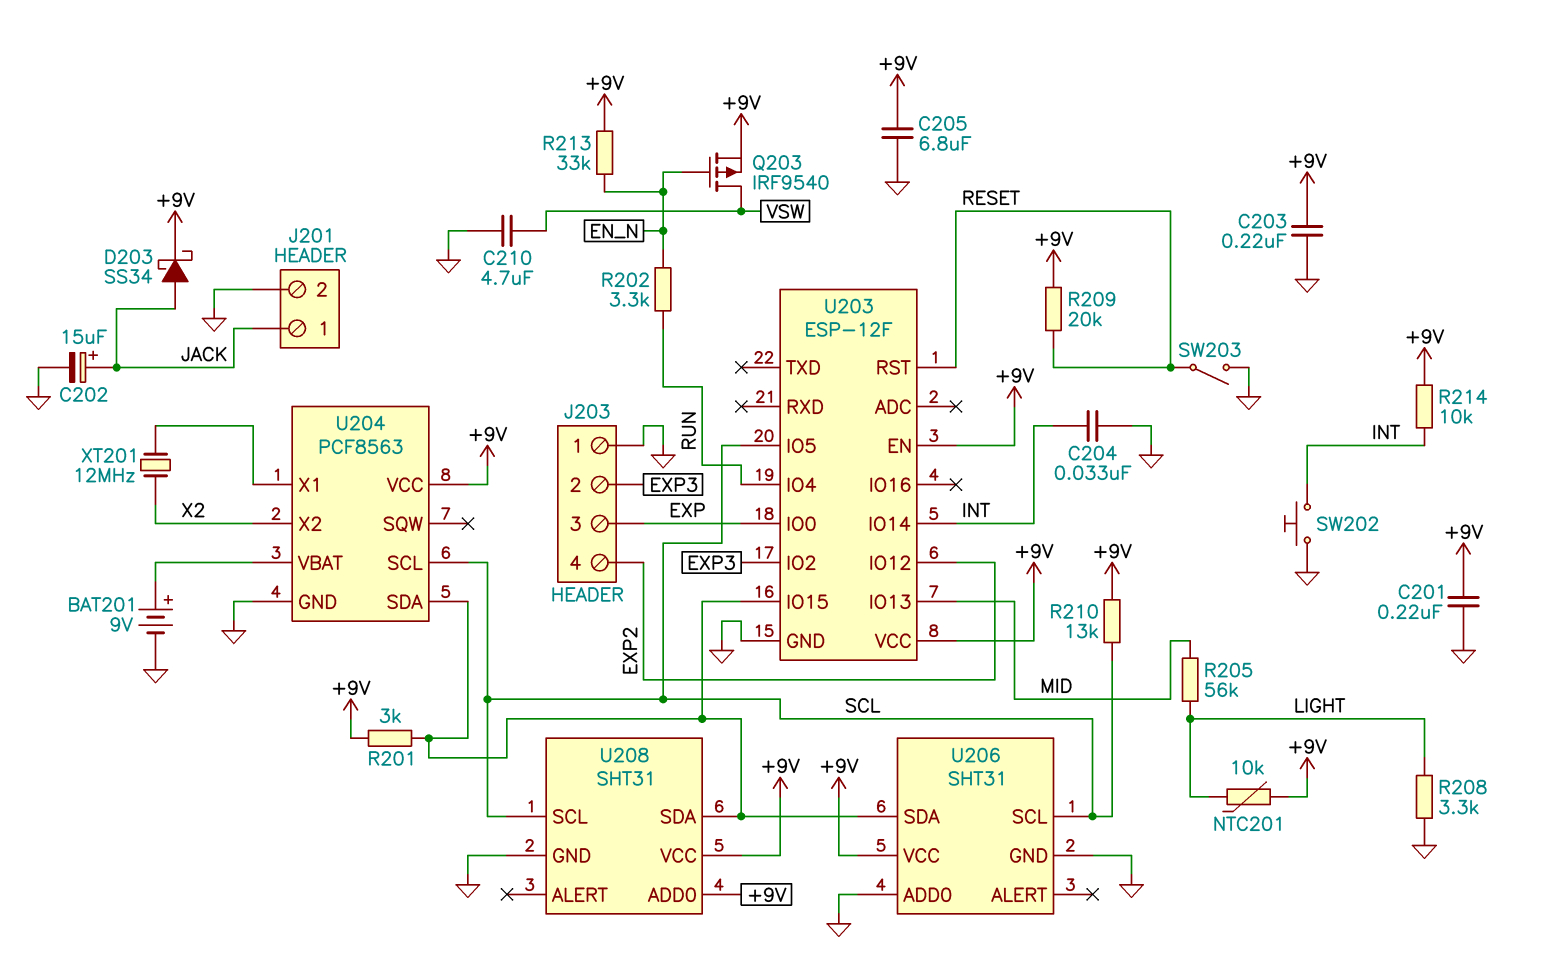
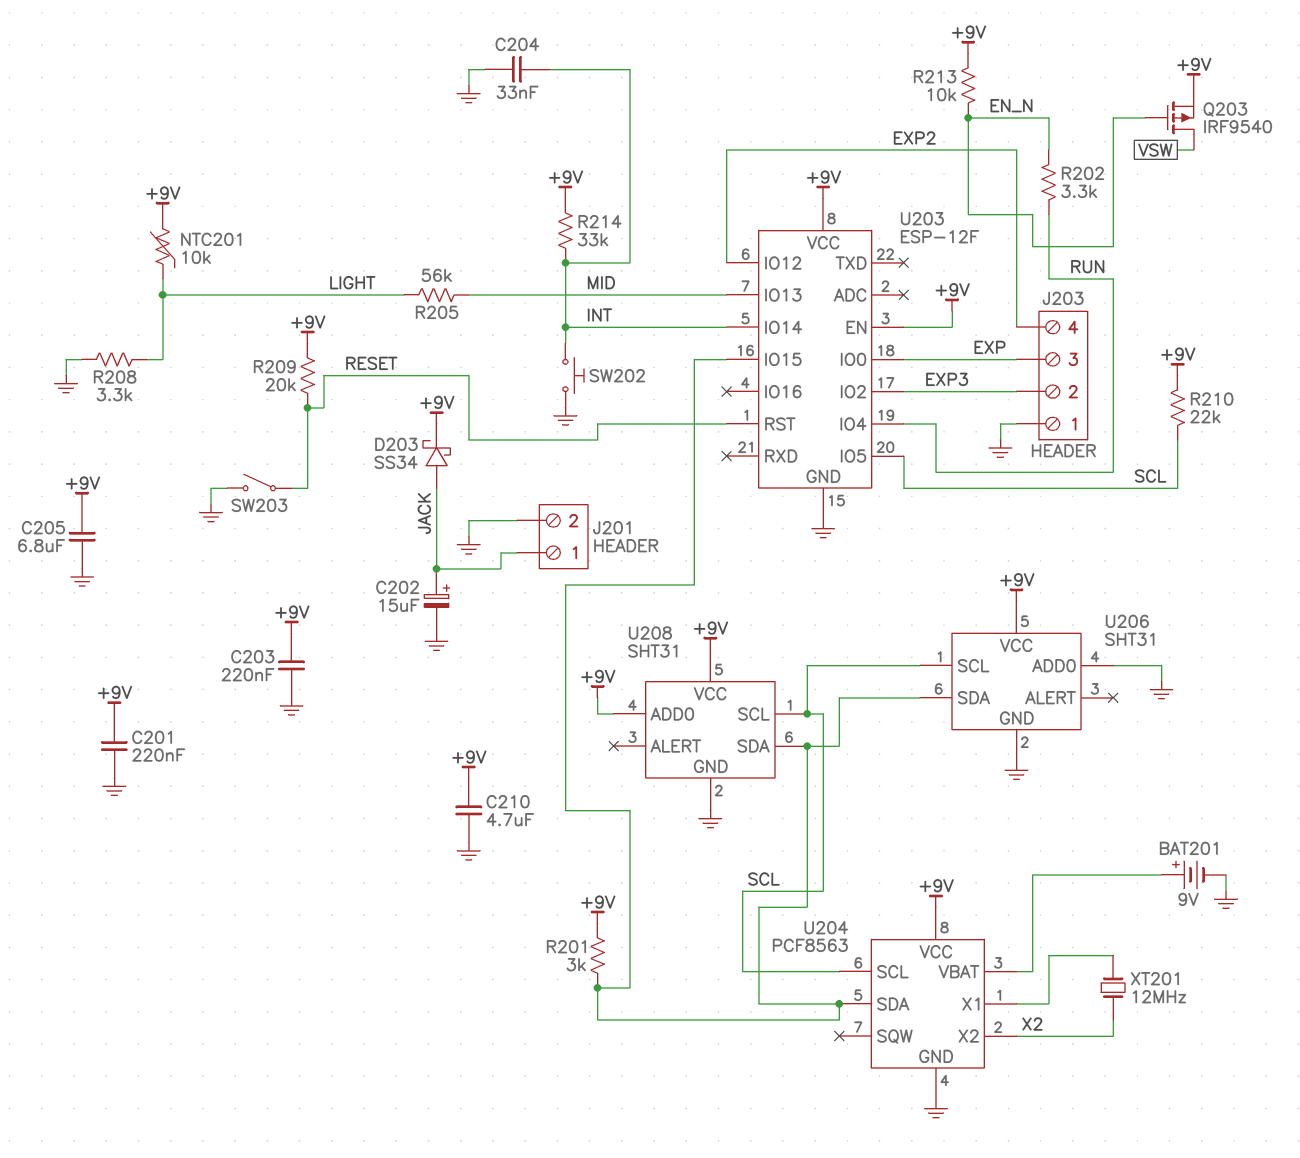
C210: 4.7uF (GND, VSW) -> 4.7uF (+9V, GND)
R210: 13k (+9V, SCL) -> 22k (+9V, SCL)
R213: 33k (+9V, EN_N) -> 10k (+9V, EN_N)
R214: 10k (+9V, INT) -> 33k (+9V, INT)

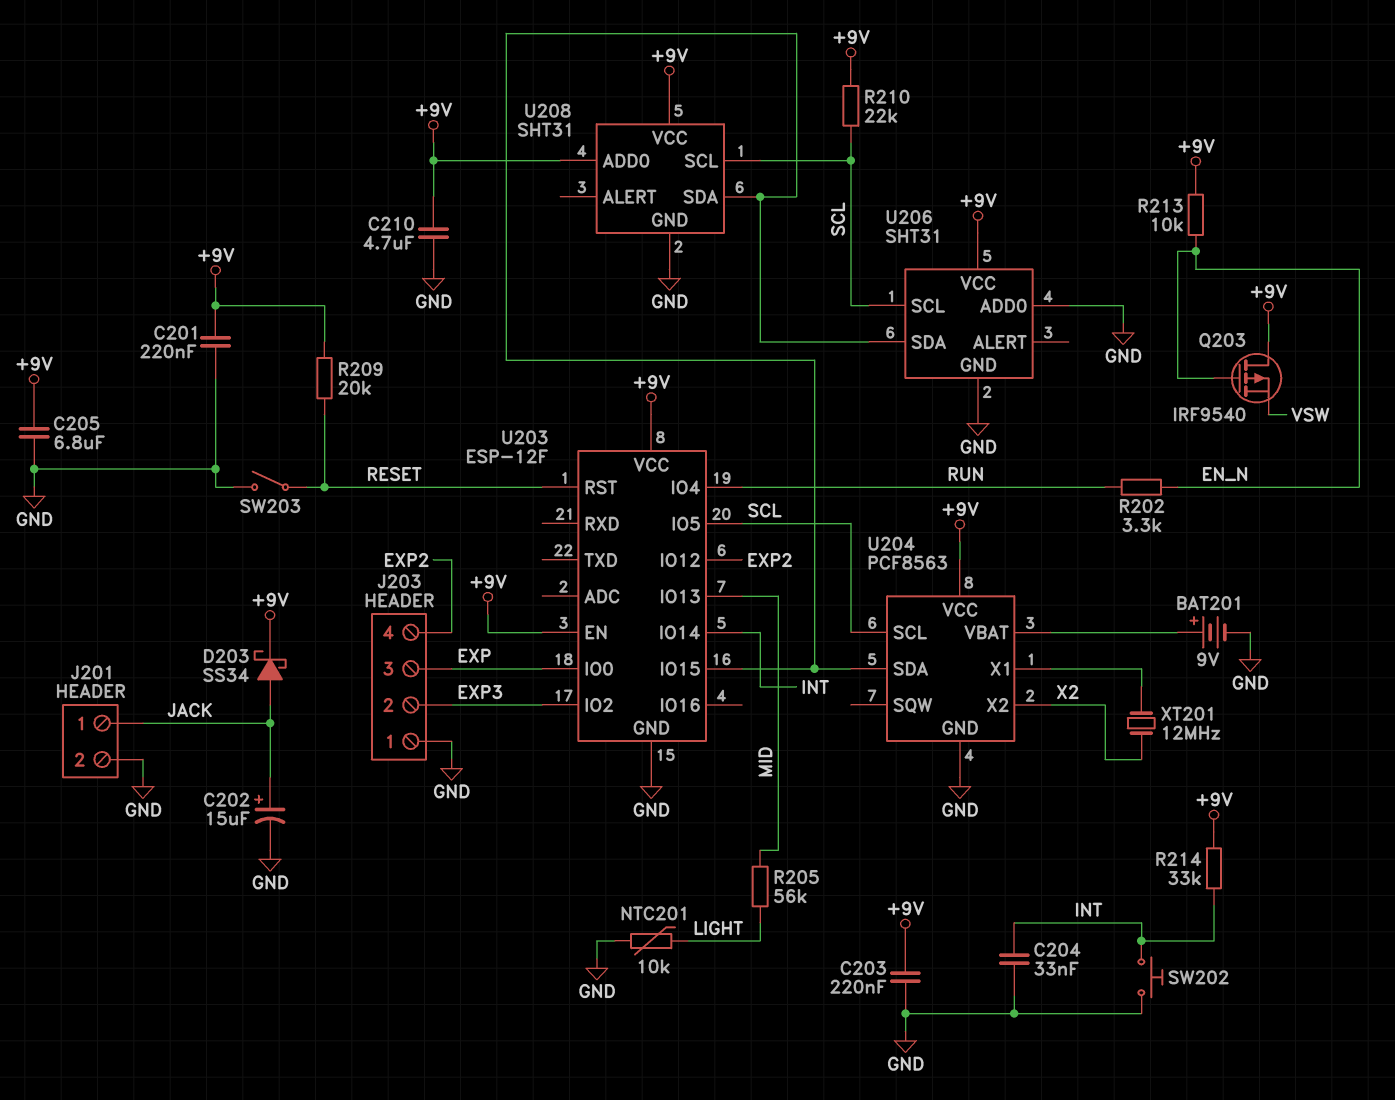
NTC201: 10k (+9V, LIGHT) -> 10k (GND, LIGHT)
Q203: PMOS IRF9540 (G EN_N, D VSW, S +9V) -> PMOS IRF9540 (G EN_N, D +9V, S VSW)
R201: 3k (+9V, U203/IO15) -> none
R208: 3.3k (GND, LIGHT) -> none

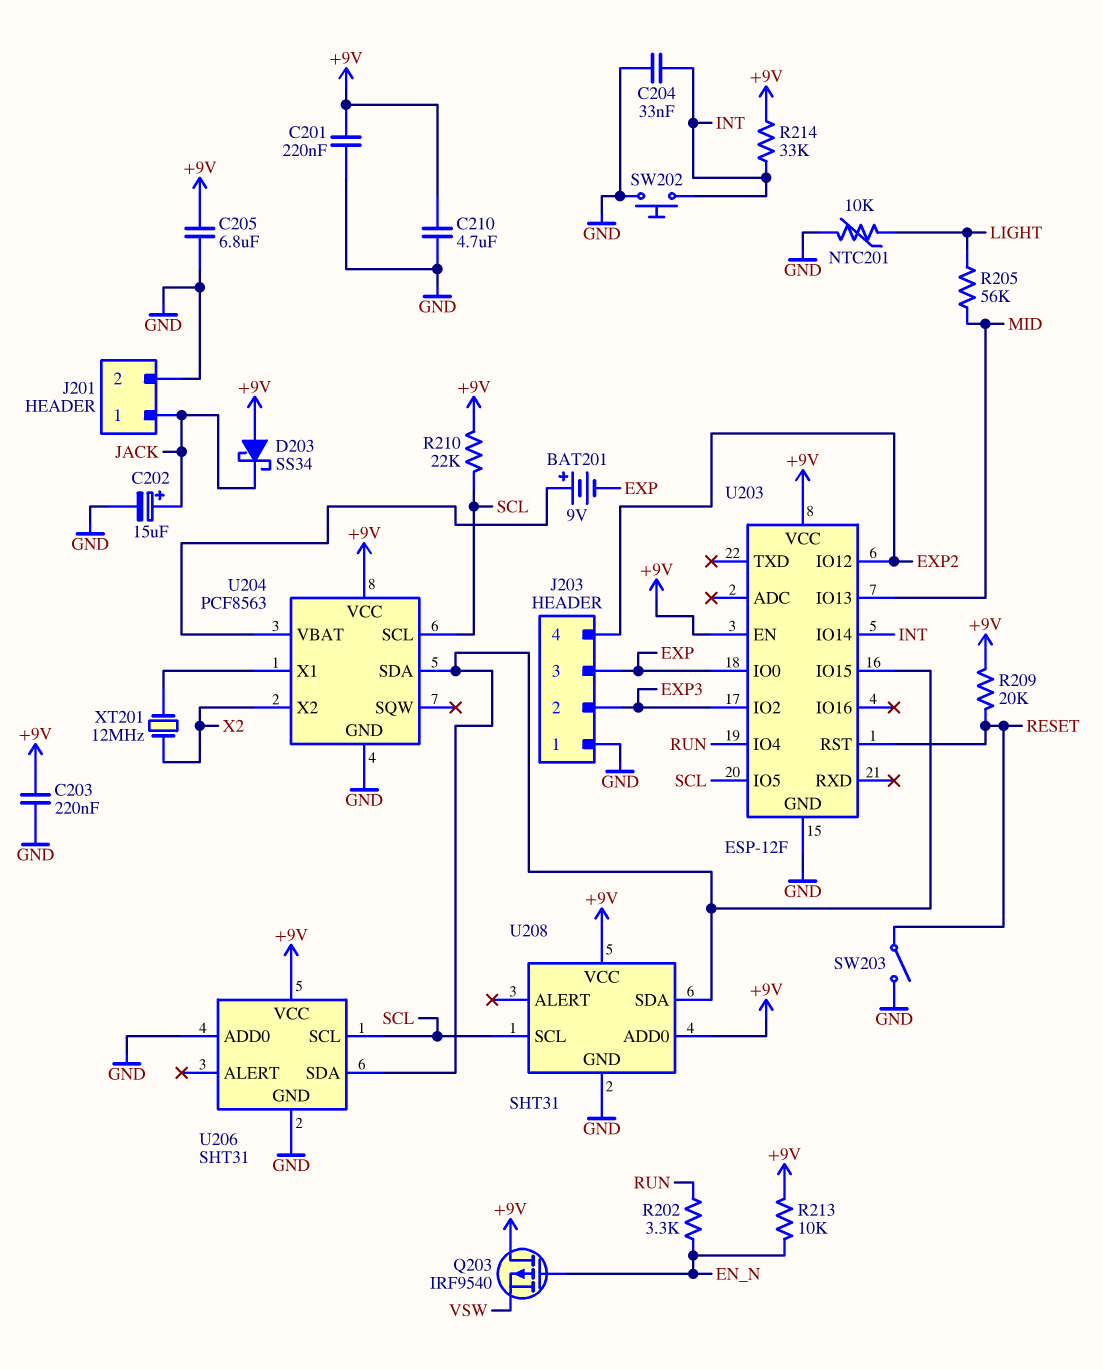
BAT201: 9V (plus U204/VBAT, minus GND) -> 9V (plus U204/VBAT, minus EXP)
D203: schottky SS34 (A JACK, K +9V) -> schottky SS34 (A +9V, K JACK)

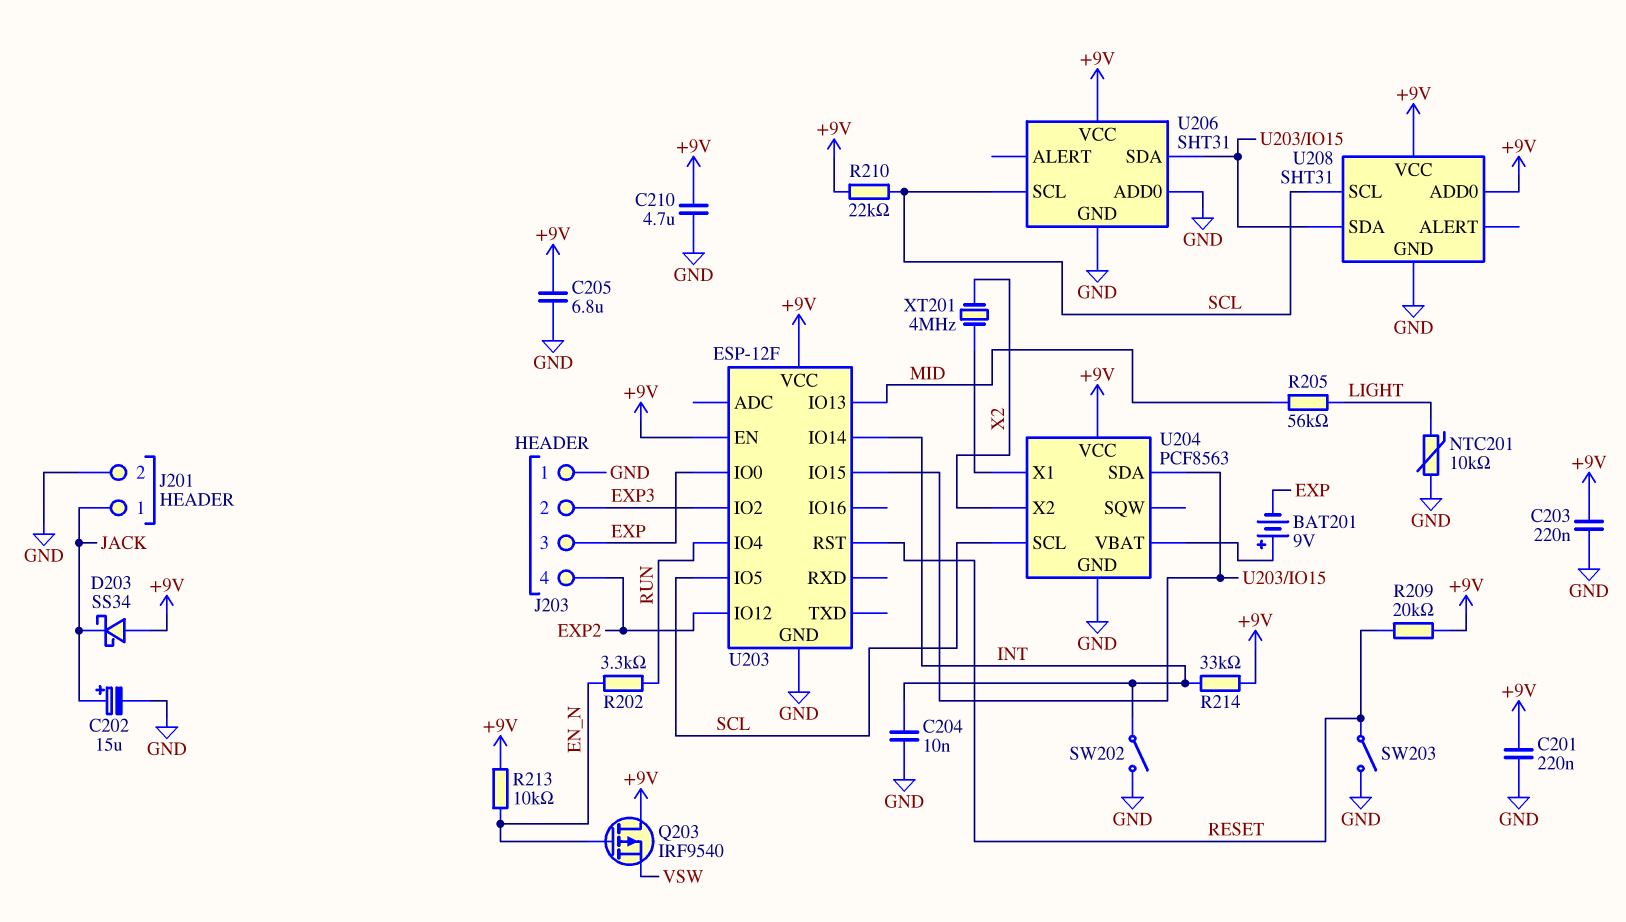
C204: 33nF (GND, INT) -> 10nF (GND, INT)
SW202: button (GND, INT) -> switch (GND, INT)
XT201: 12MHz (U204/X1, X2) -> 4MHz (U204/X1, X2)

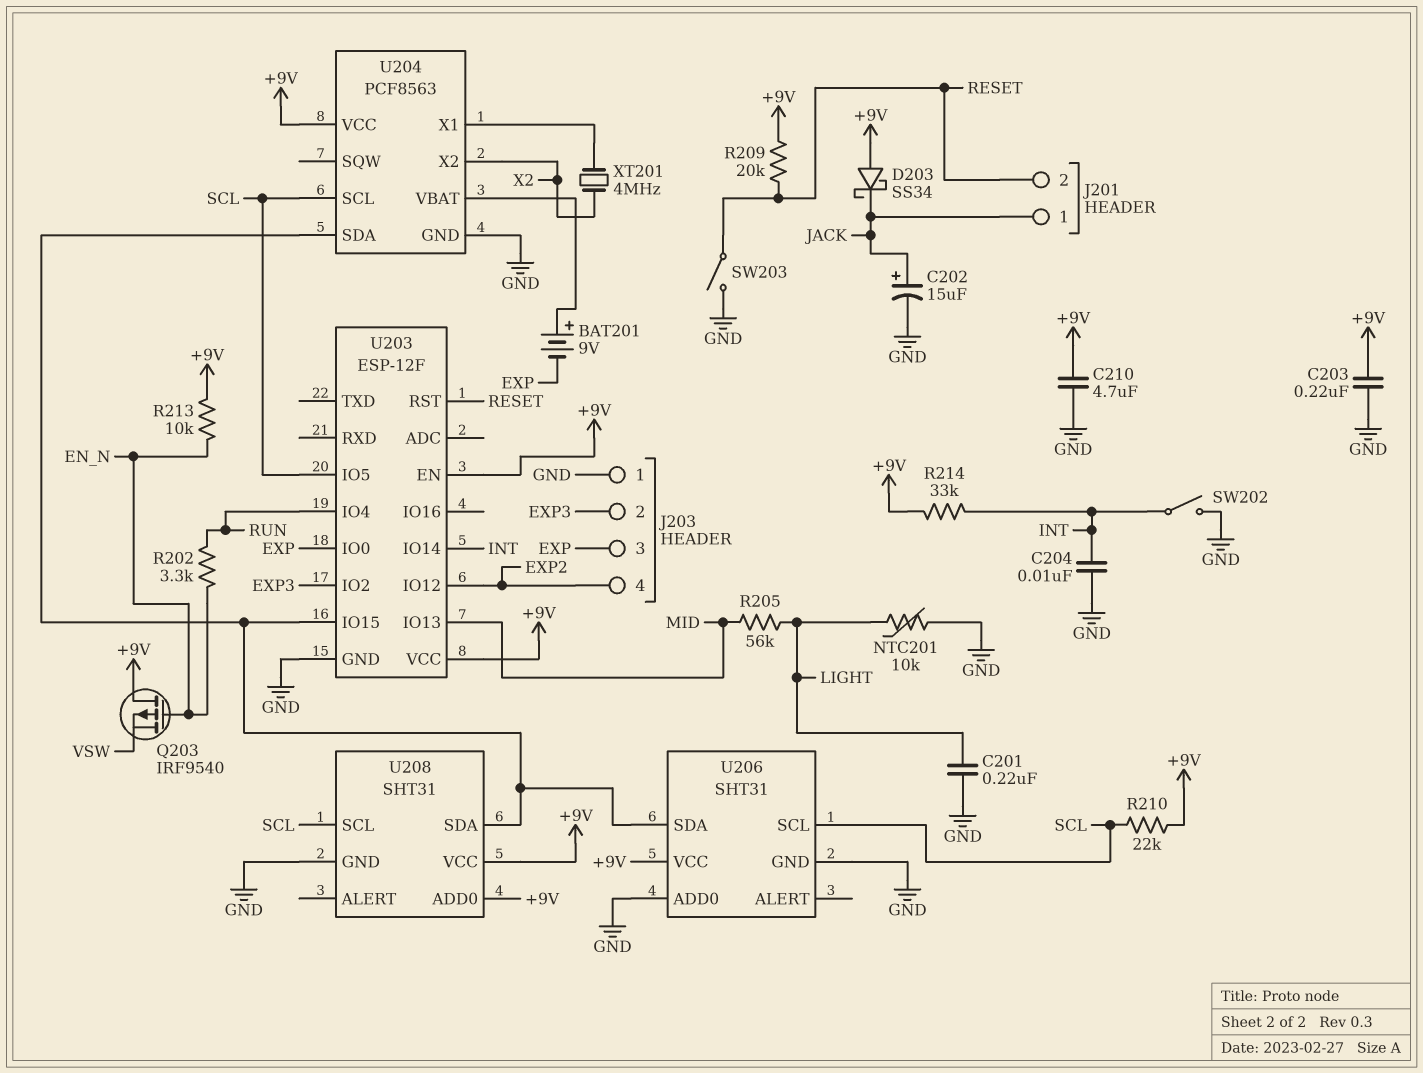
C201: 220nF (+9V, GND) -> 220nF (GND, LIGHT)
C205: 6.8uF (+9V, GND) -> none
J201 pin 2: GND -> RESET

